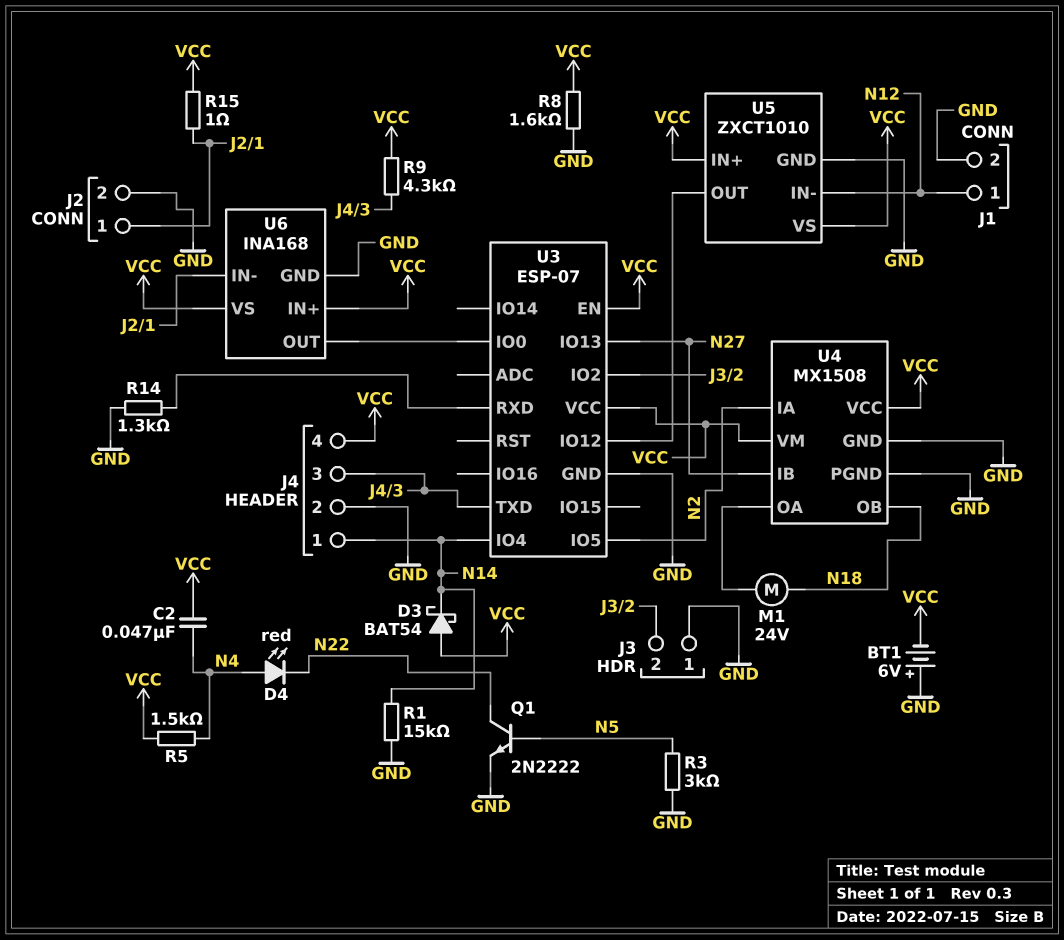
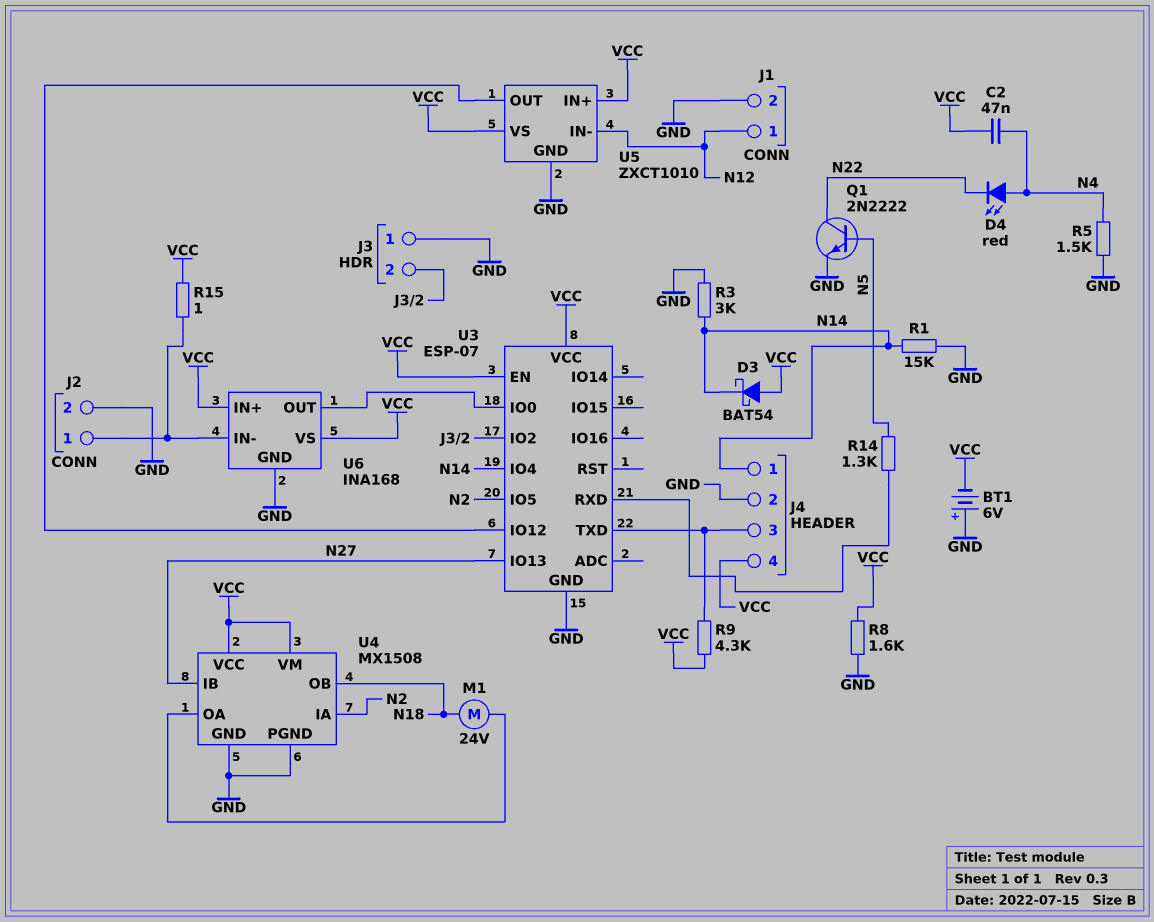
R3: 3k (GND, N5) -> 3k (GND, N14)
R5: 1.5k (N4, VCC) -> 1.5k (GND, N4)
R14: 1.3k (GND, U3/RXD) -> 1.3k (N5, U3/RXD)

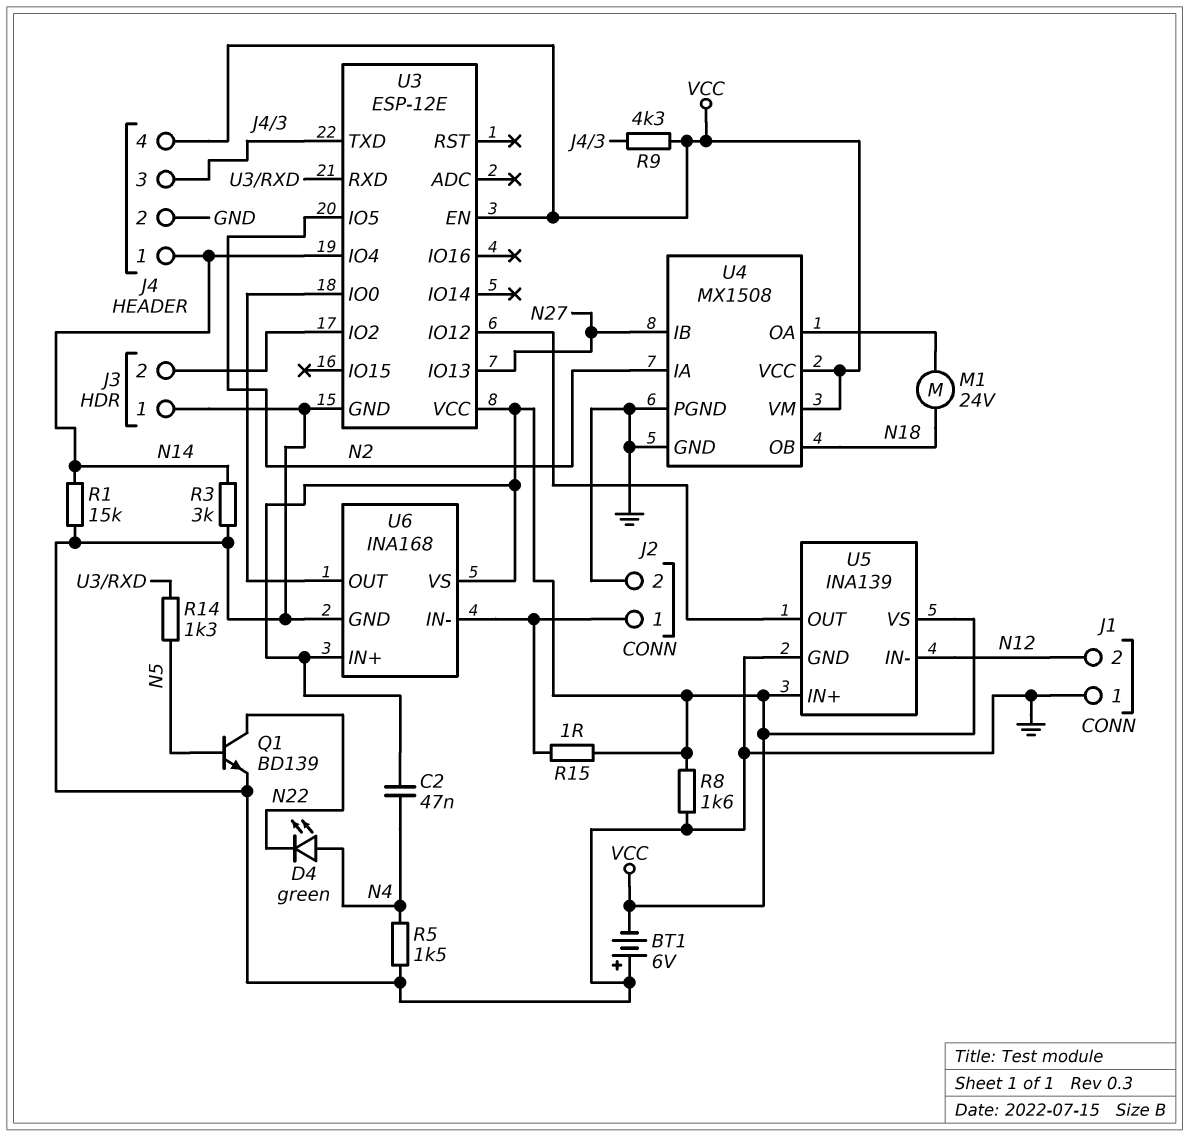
D3: schottky BAT54 (A VCC, K N14) -> none
D4: LED red (A N4, K N22) -> LED green (A N4, K N22)
J1 pin 1: N12 -> GND
J1 pin 2: GND -> N12
Q1: NPN 2N2222 (B N5, C N22, E GND) -> NPN BD139 (B N5, C N22, E GND)
U3: ESP-07 -> ESP-12E
U5: ZXCT1010 -> INA139

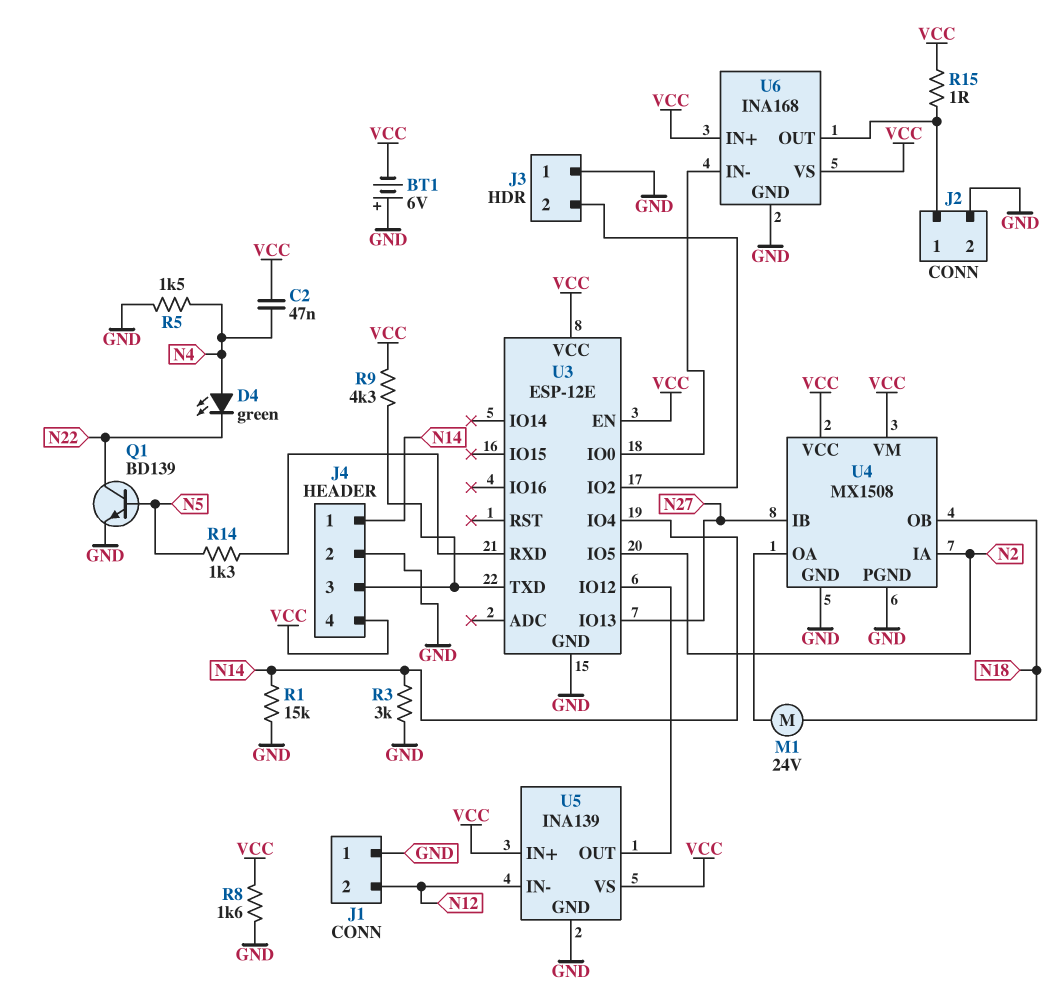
U6 pin IN-: J2/1 -> U3/IO0
U6 pin OUT: U3/IO0 -> J2/1

